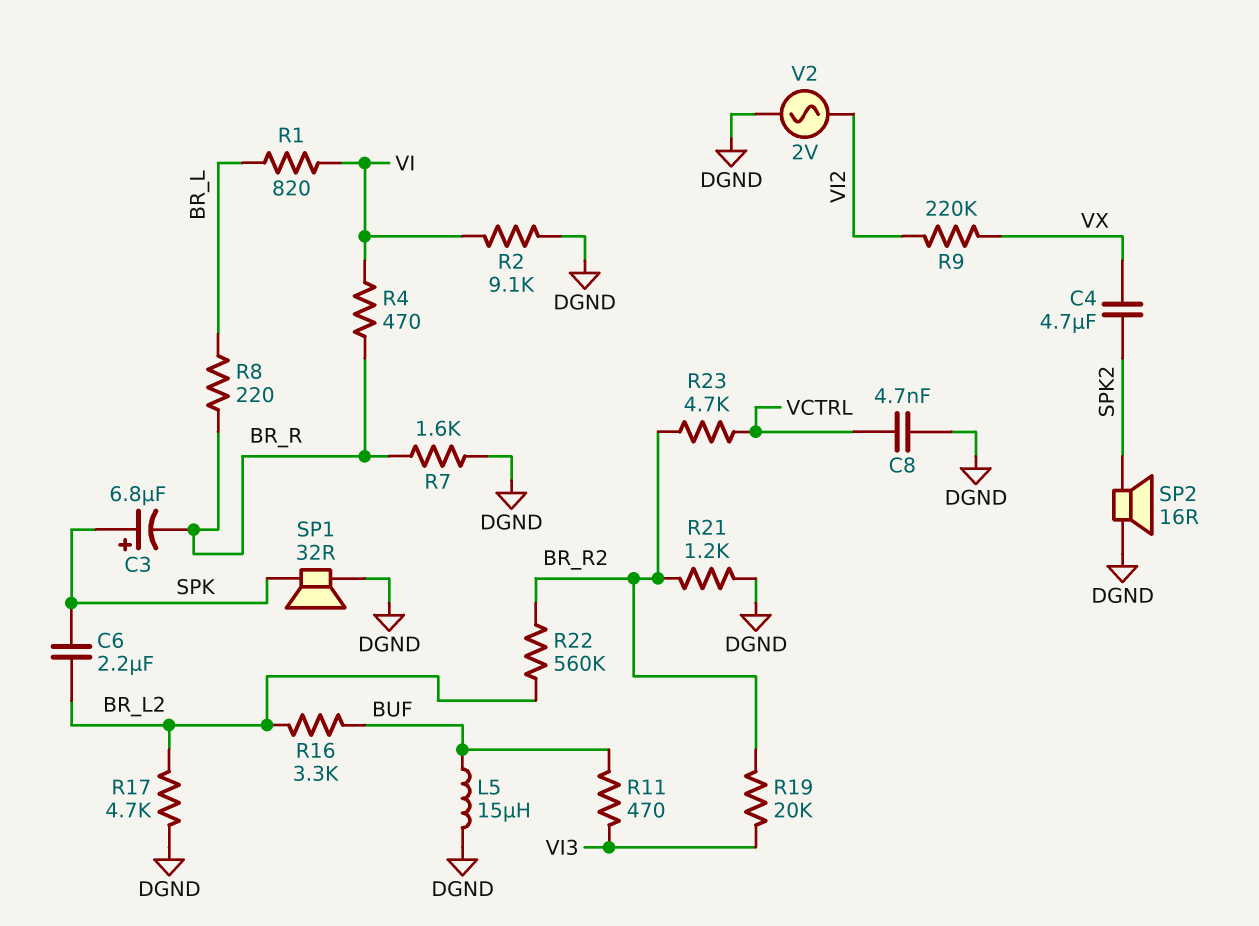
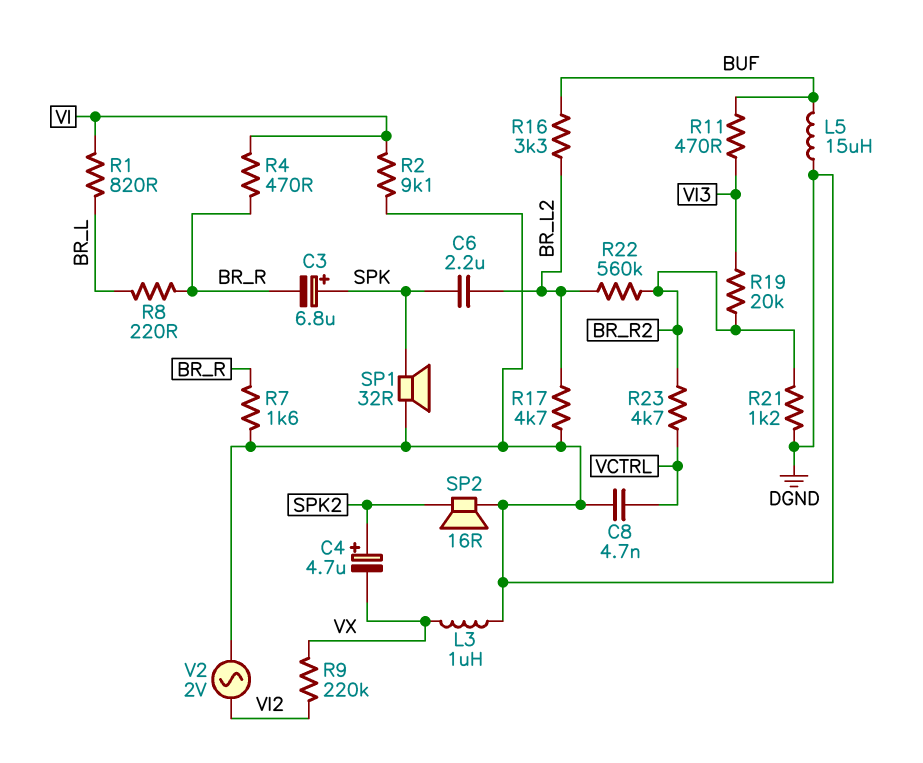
C4: 4.7uF (SPK2, VX) -> 4.7uF (plus SPK2, minus VX)
L3: none -> 1uH (DGND, VX)

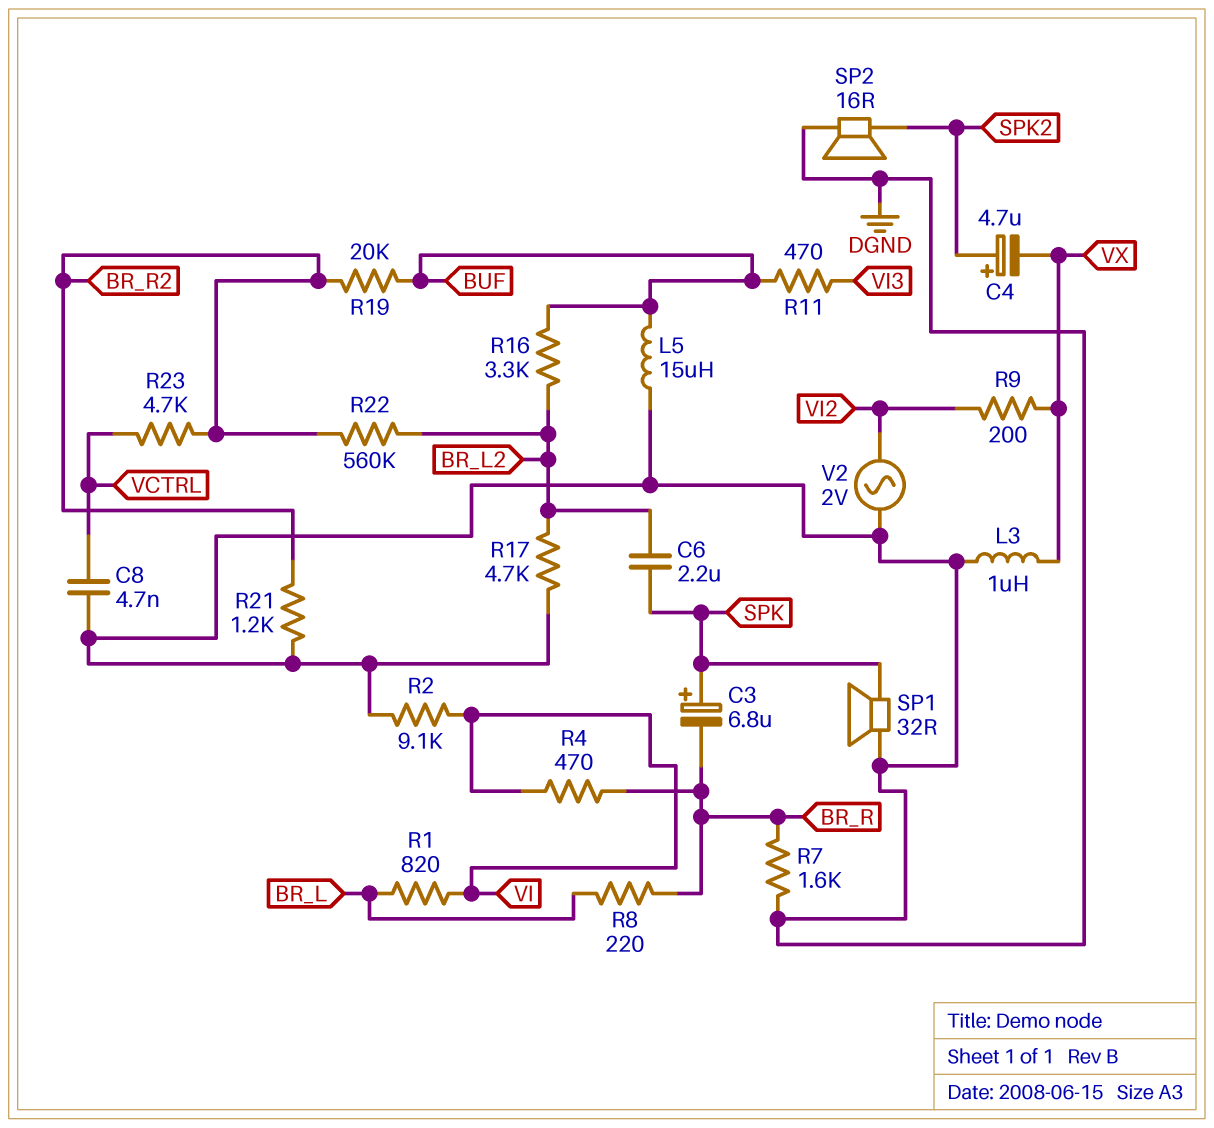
R9: 220k (VI2, VX) -> 200 (VI2, VX)
R19: 20k (BR_R2, VI3) -> 20k (BR_R2, BUF)

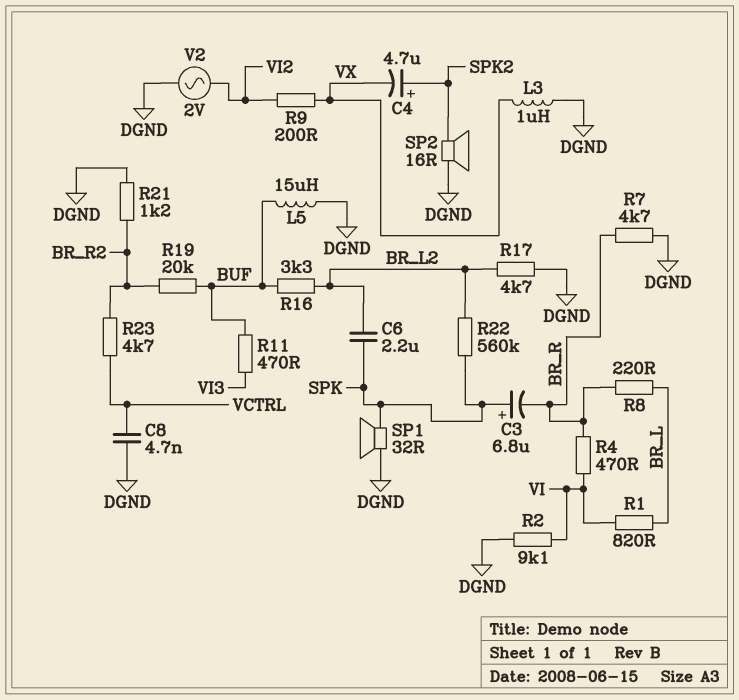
R7: 1.6k (BR_R, DGND) -> 4.7k (BR_R, DGND)
R22: 560k (BR_L2, BR_R2) -> 560k (BR_L2, SPK)

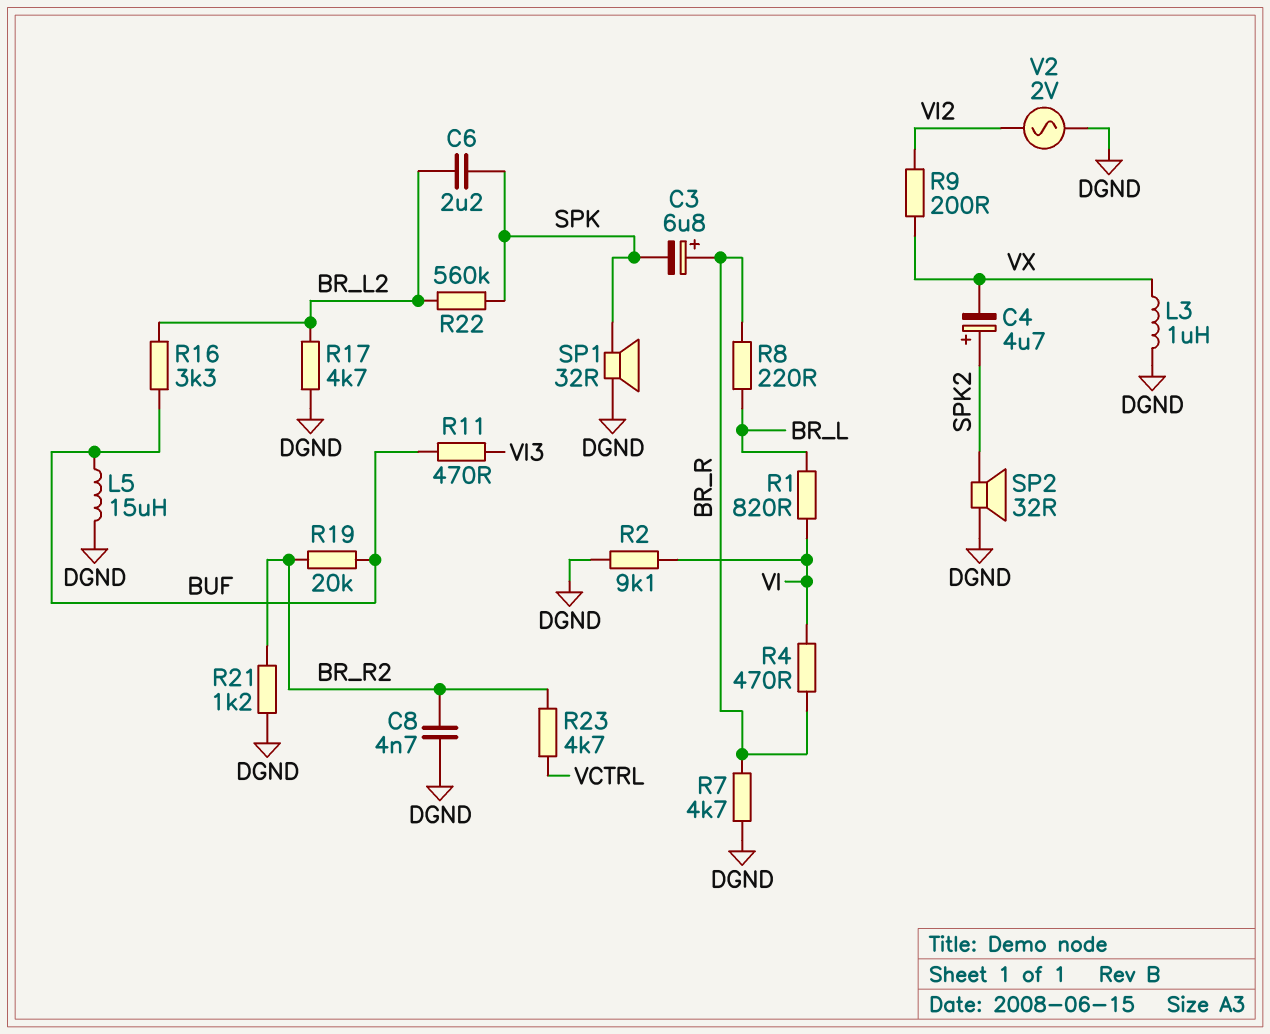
C3: 6.8uF (plus SPK, minus BR_R) -> 6.8uF (plus BR_R, minus SPK)
C8: 4.7nF (DGND, VCTRL) -> 4.7nF (BR_R2, DGND)
SP2: speaker 16R (DGND, SPK2) -> speaker 32R (DGND, SPK2)

